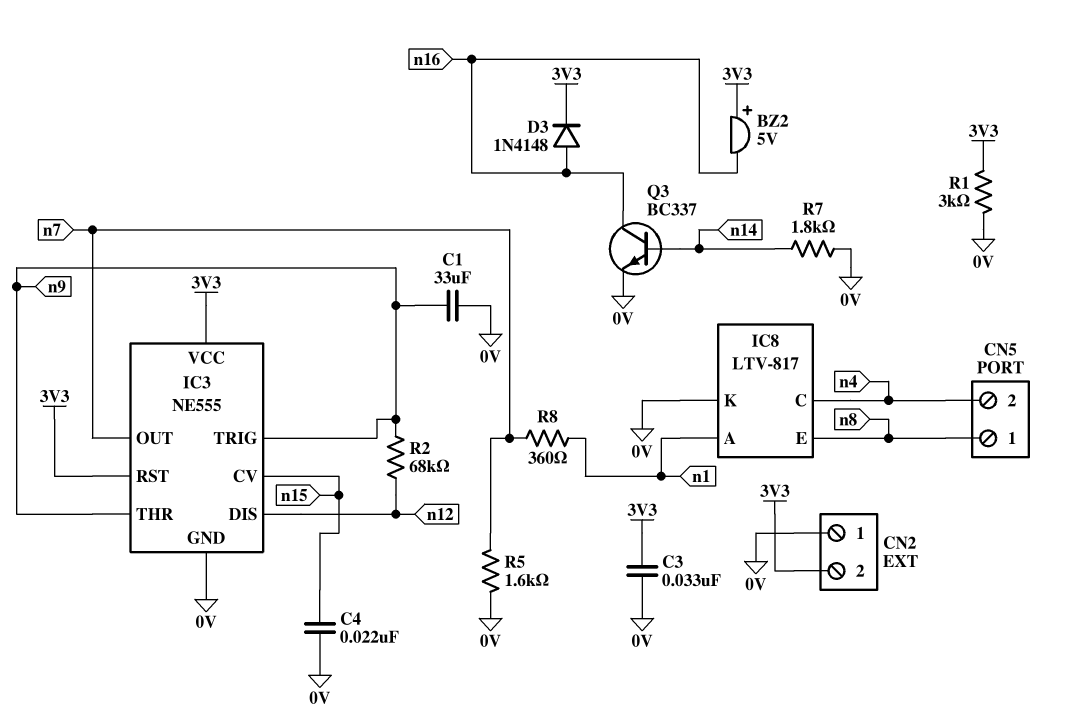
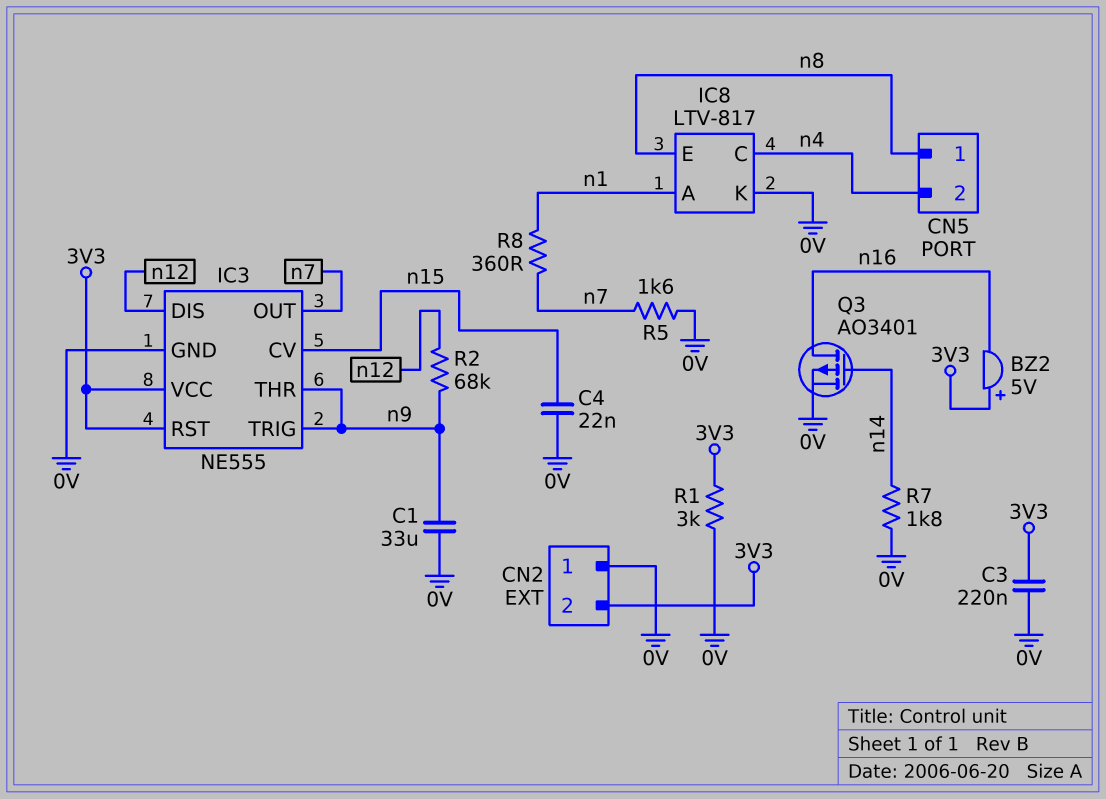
C3: 33nF (0V, 3V3) -> 220nF (0V, 3V3)
D3: diode 1N4148 (A n16, K 3V3) -> none
Q3: NPN BC337 (B n14, C n16, E 0V) -> PMOS AO3401 (G n14, D n16, S 0V)

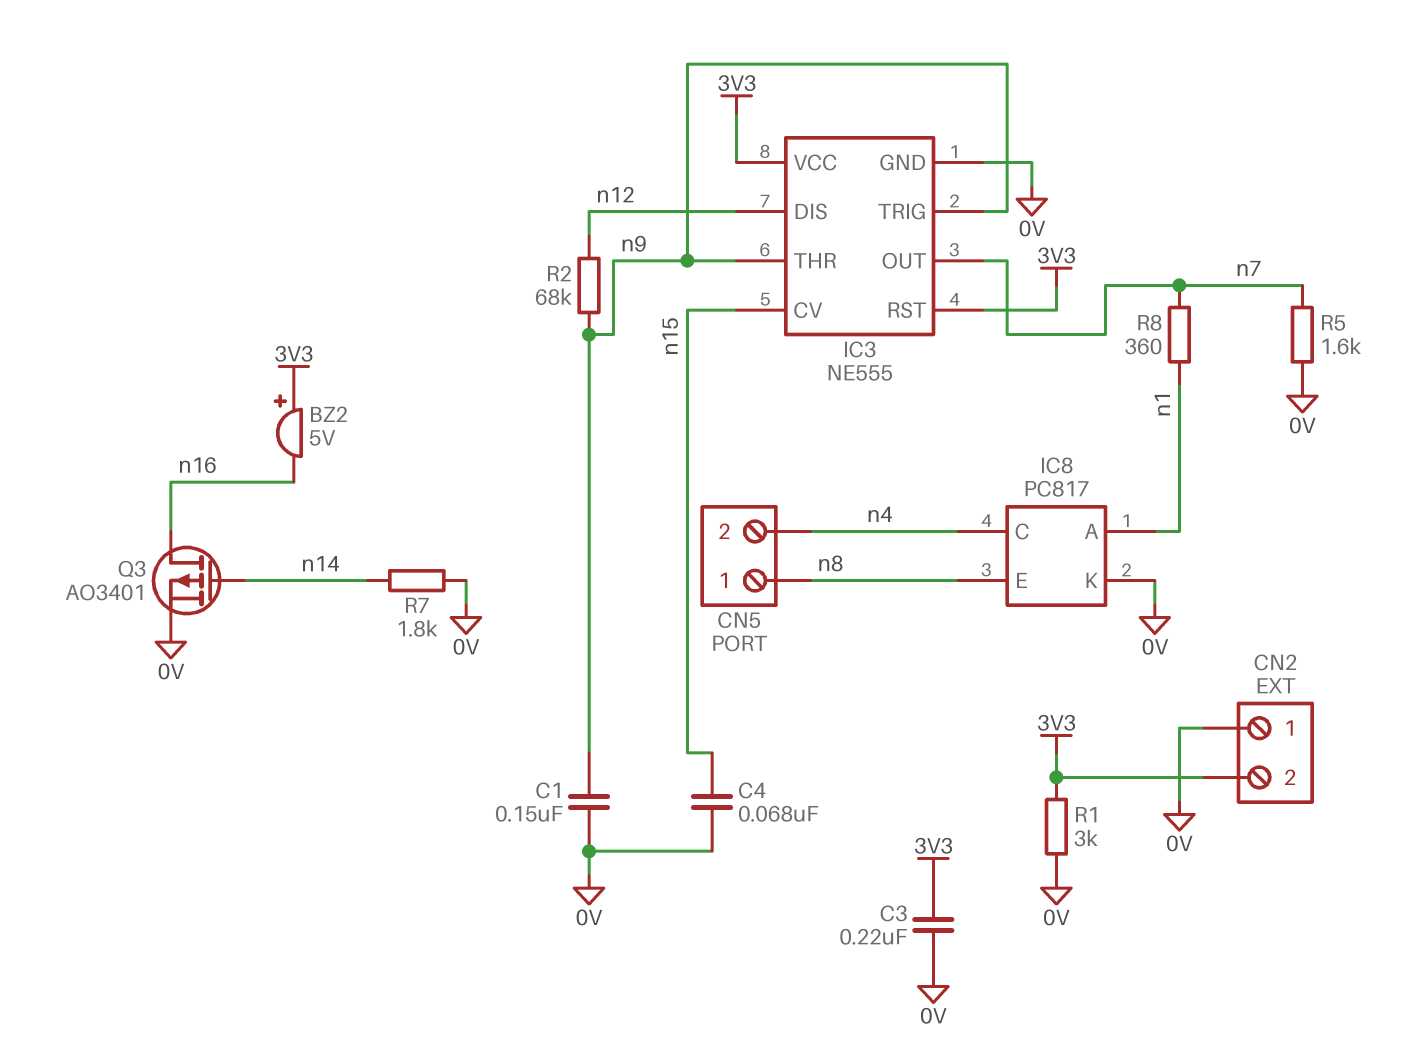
C1: 33uF (0V, n9) -> 150nF (0V, n9)
C4: 22nF (0V, n15) -> 68nF (0V, n15)
IC8: LTV-817 -> PC817

